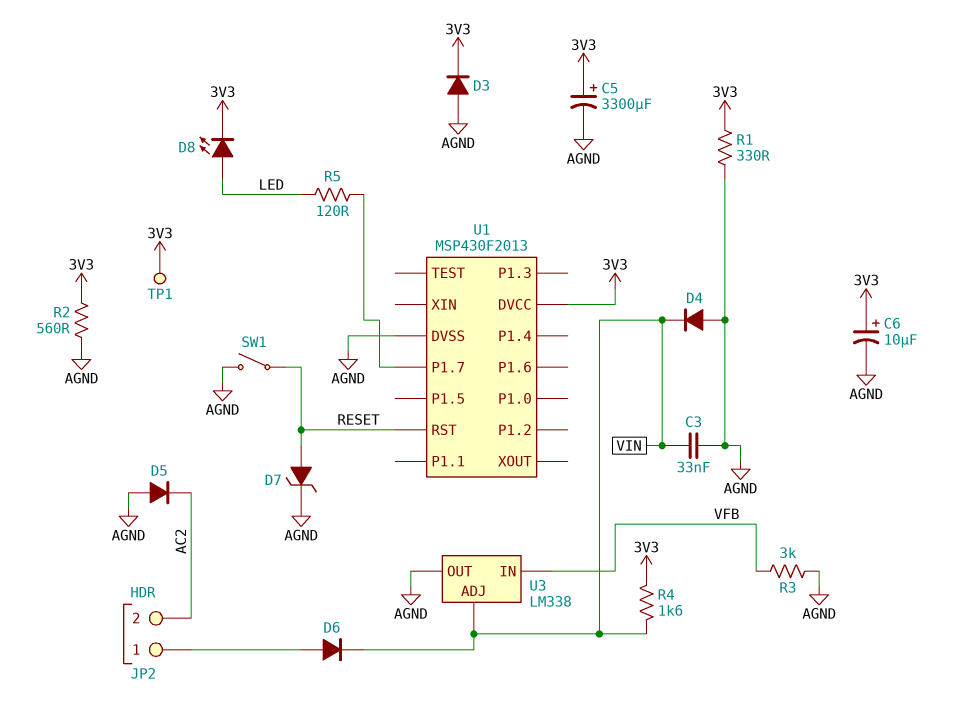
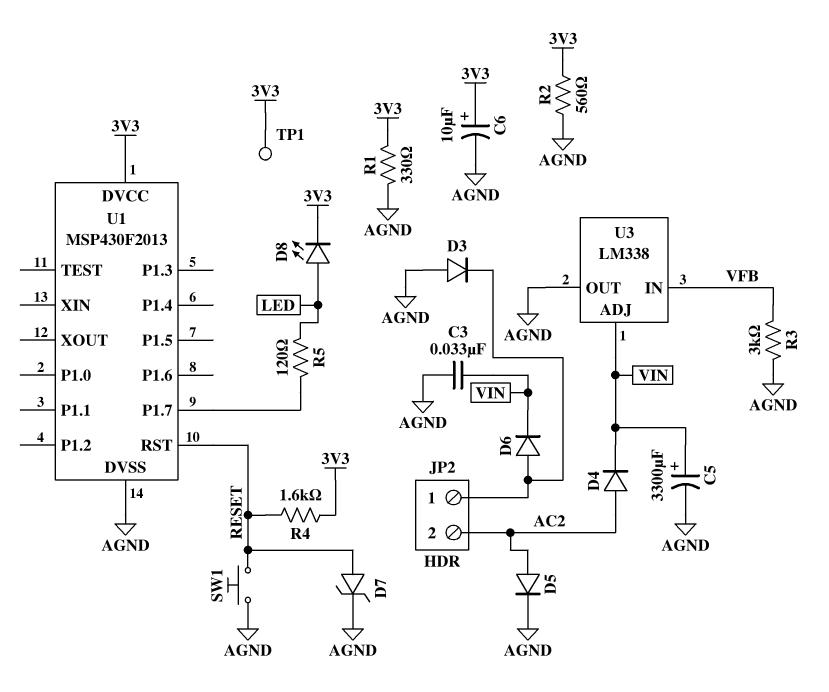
C5: 3300uF (plus 3V3, minus AGND) -> 3300uF (plus VIN, minus AGND)
D3: diode (A AGND, K 3V3) -> diode (A AGND, K JP2/1)
D4: diode (A AGND, K VIN) -> diode (A AC2, K VIN)
D5: diode (A AGND, K AC2) -> diode (A AC2, K AGND)
R4: 1.6k (3V3, VIN) -> 1.6k (3V3, RESET)
SW1: switch (AGND, RESET) -> button (AGND, RESET)

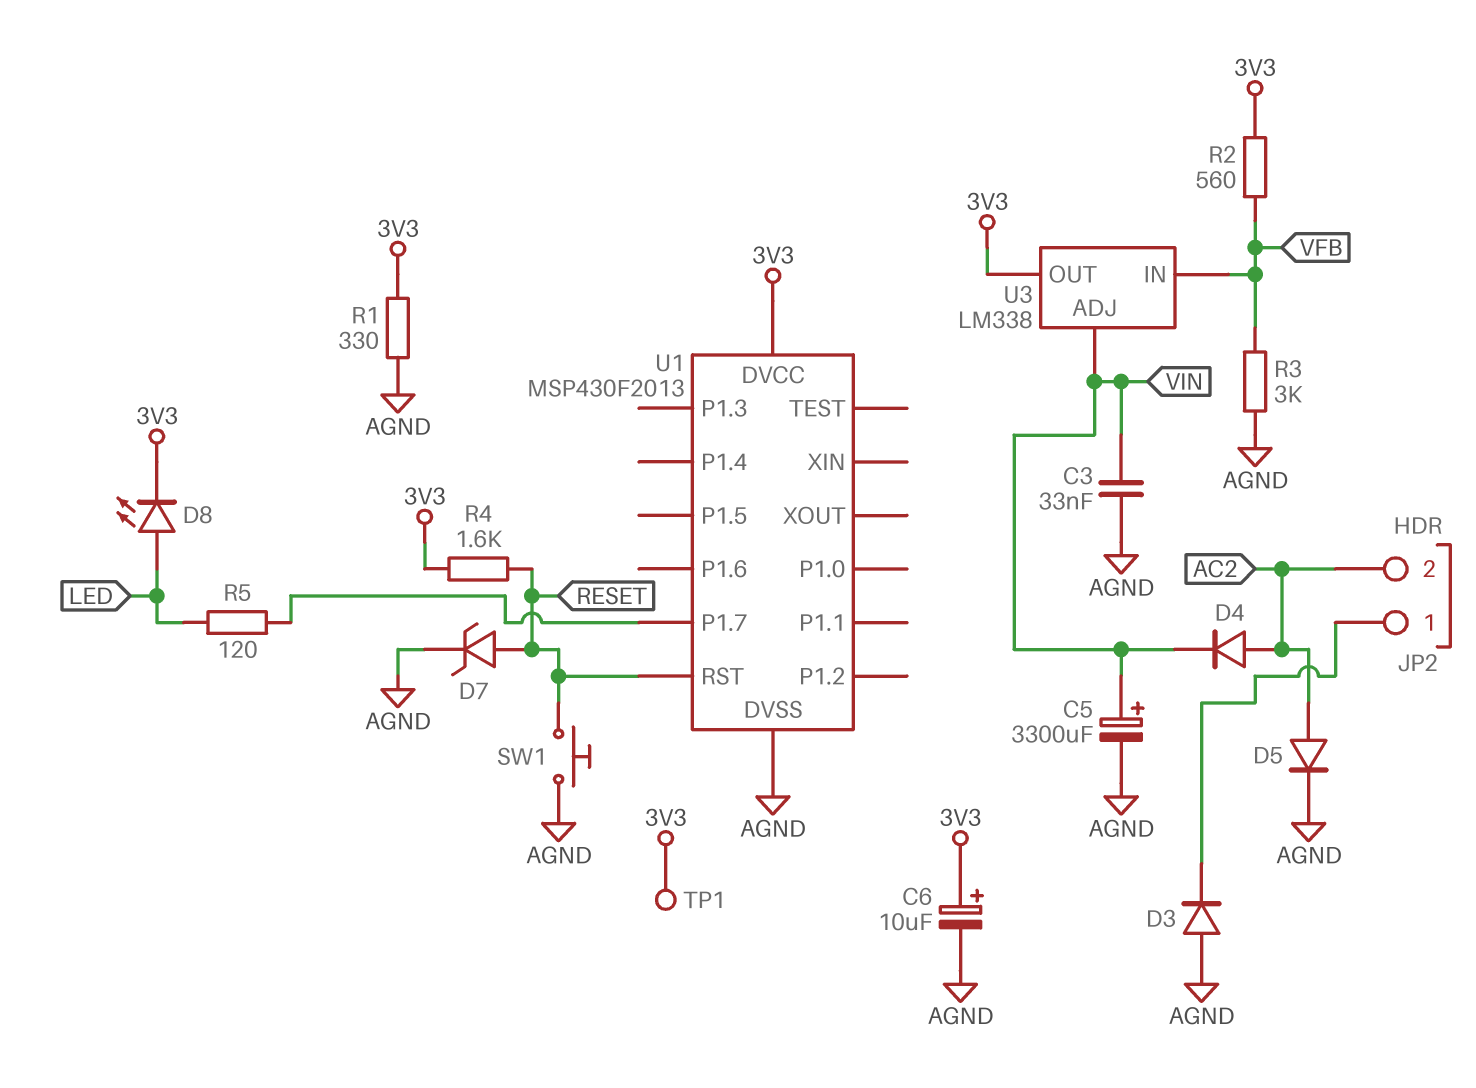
D6: diode (A JP2/1, K VIN) -> none
R2: 560 (3V3, AGND) -> 560 (3V3, VFB)
U3 pin OUT: AGND -> 3V3

